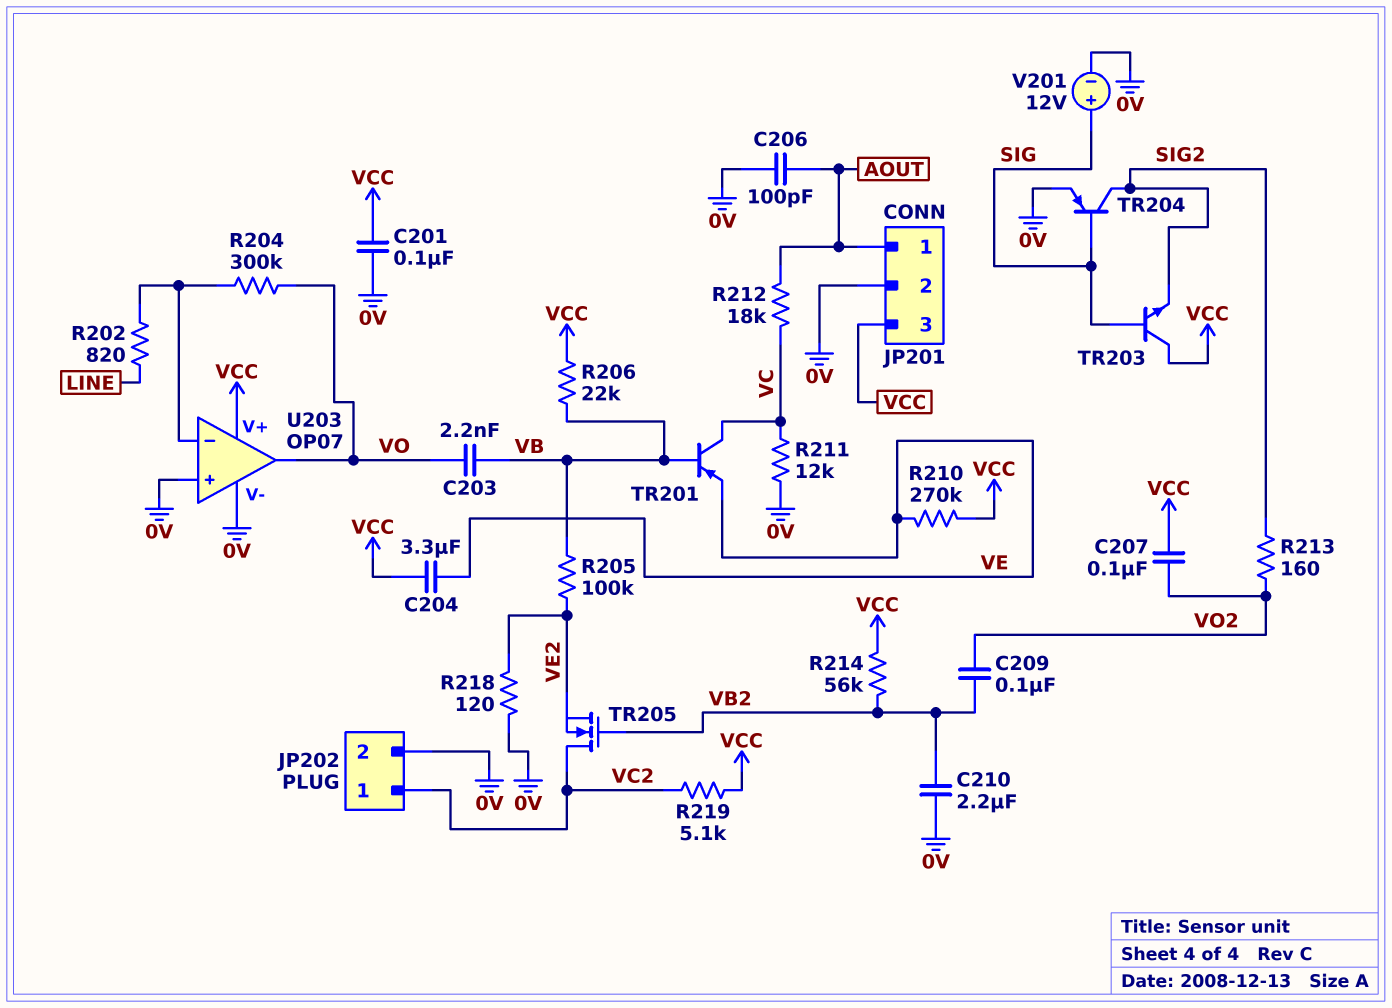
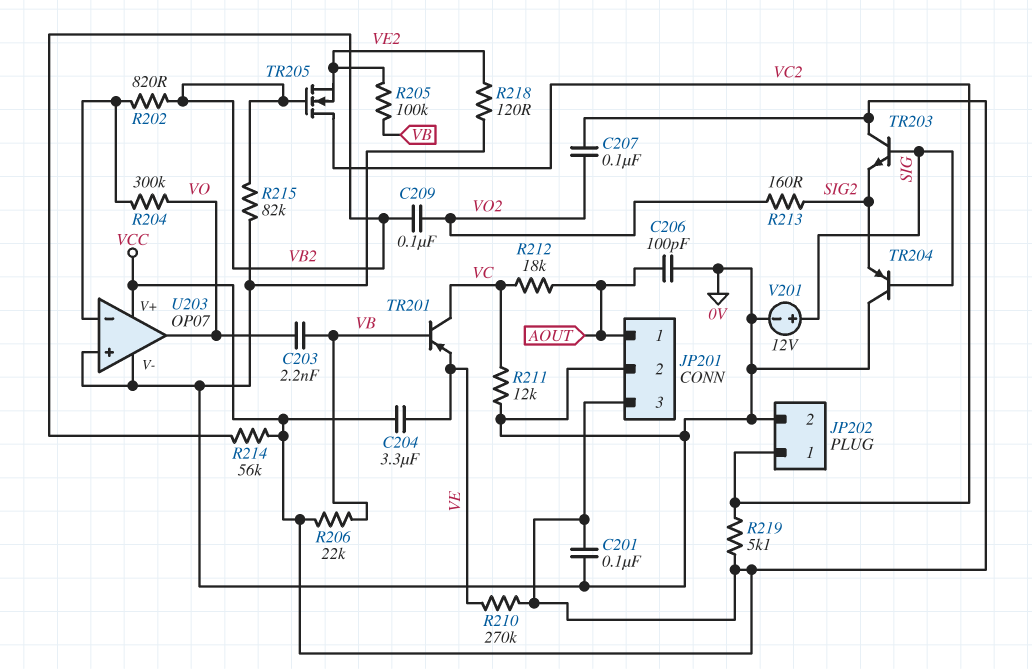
C210: 2.2uF (0V, VB2) -> none
R202: 820 (LINE, U203/in-) -> 820 (U203/in-, VB2)
R215: none -> 82k (0V, VB2)
TR204: PNP (B SIG, C SIG2, E 0V) -> PNP (B SIG, C 0V, E SIG2)

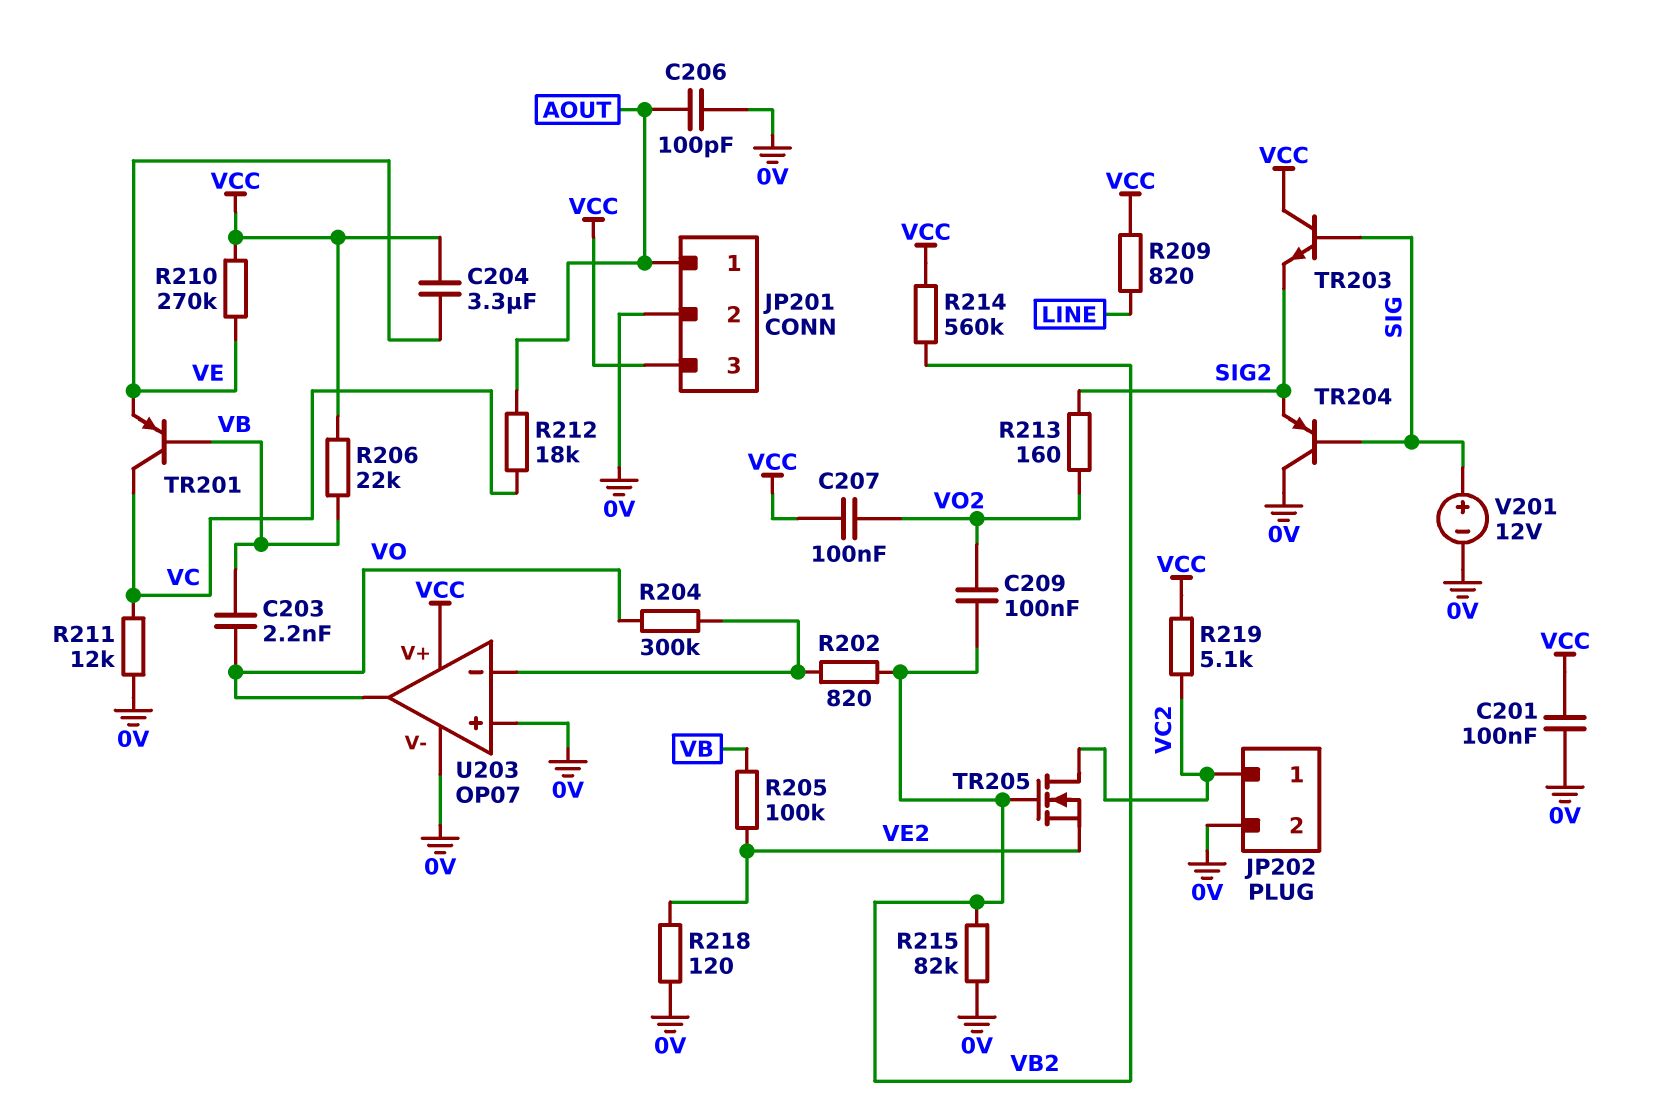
R209: none -> 820 (LINE, VCC)
R214: 56k (VB2, VCC) -> 560k (VB2, VCC)

